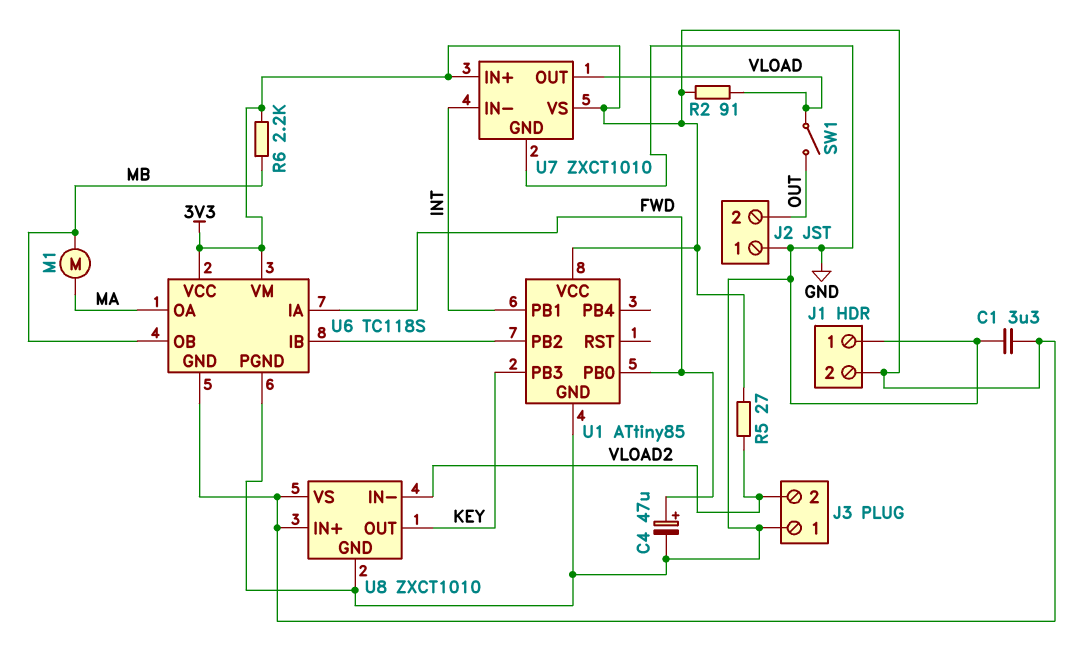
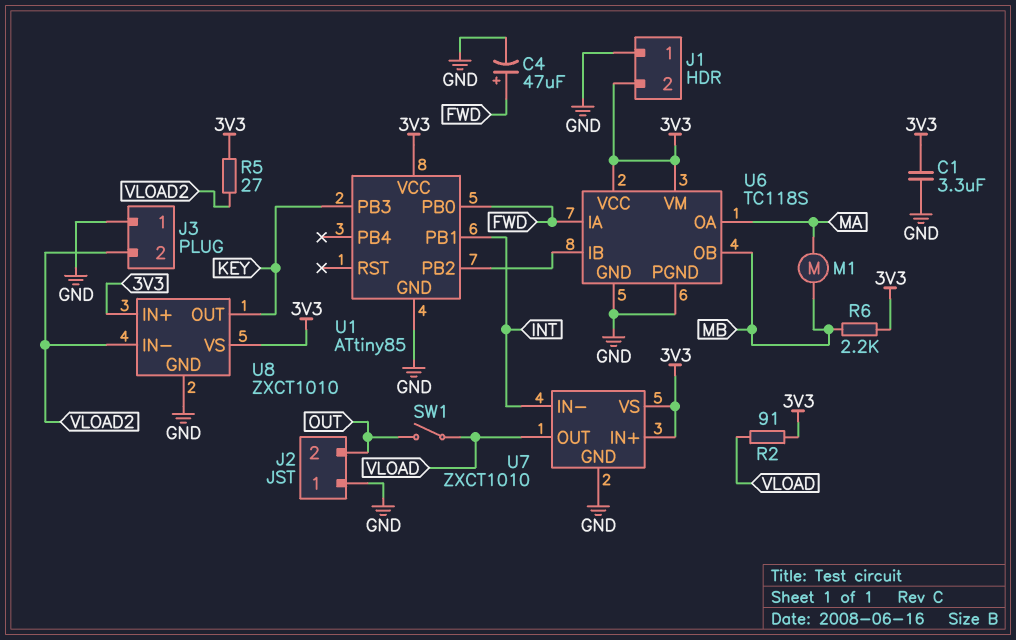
U6 pin GND: 3V3 -> GND

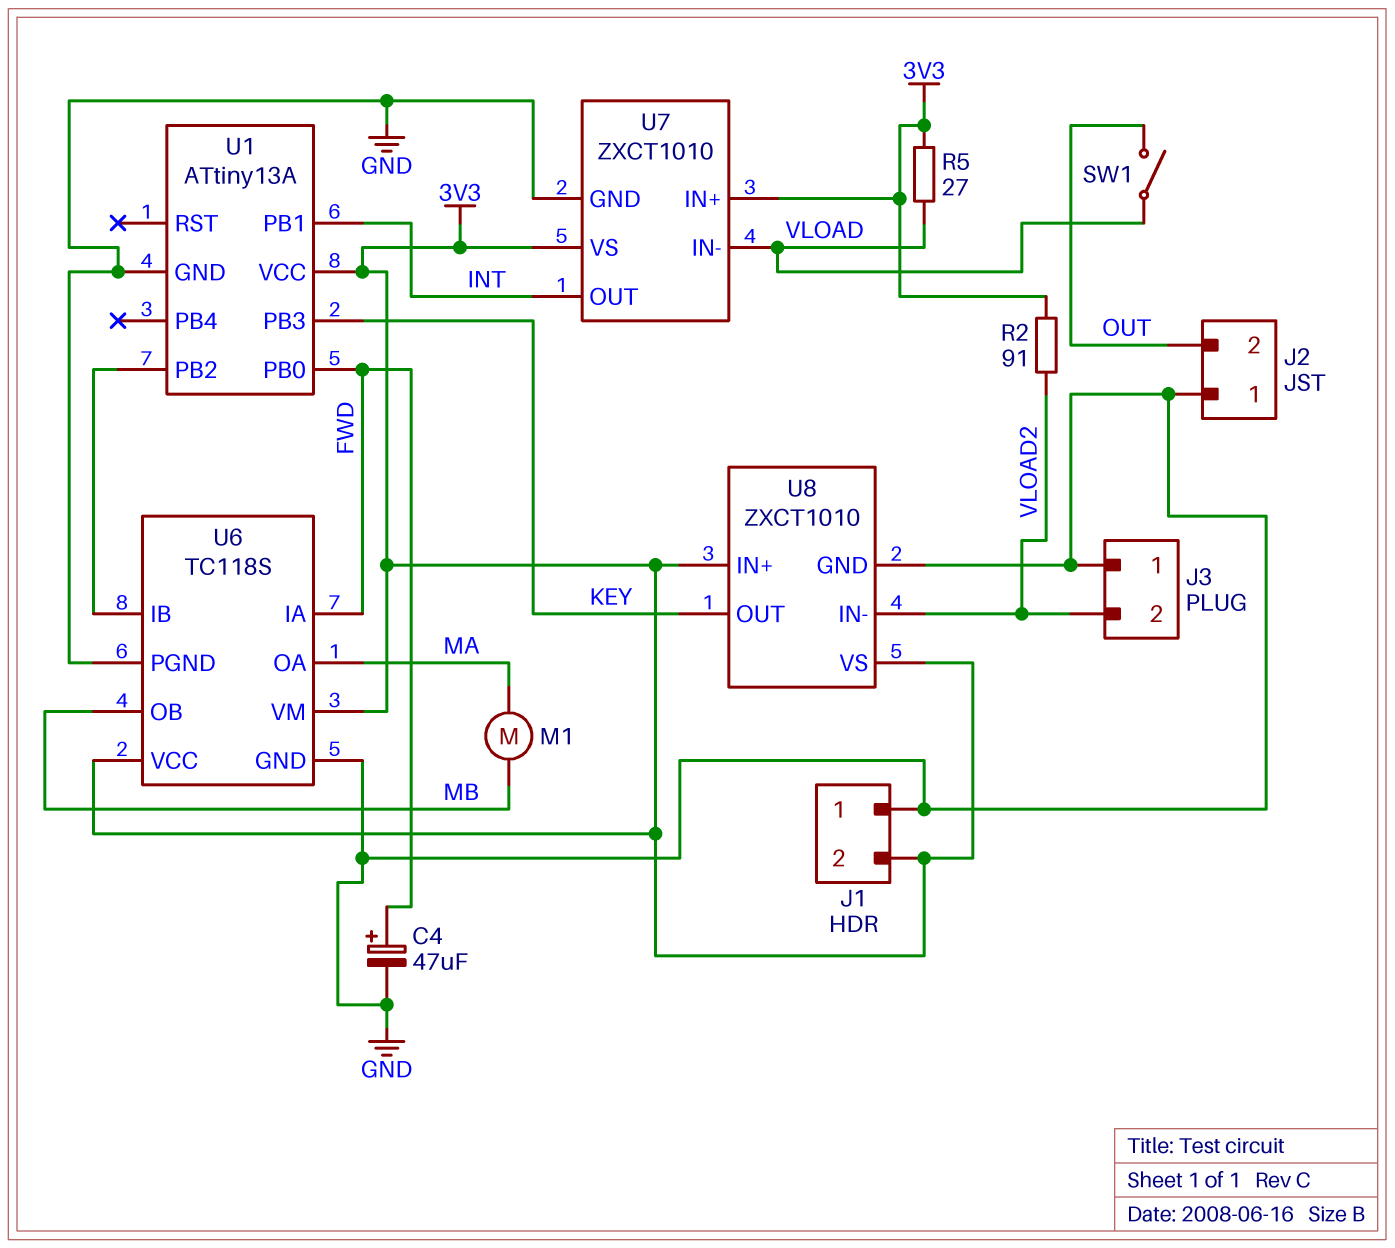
C1: 3.3uF (3V3, GND) -> none
R2: 91 (3V3, VLOAD) -> 91 (3V3, VLOAD2)
R5: 27 (3V3, VLOAD2) -> 27 (3V3, VLOAD)
R6: 2.2k (3V3, MB) -> none
U1: ATtiny85 -> ATtiny13A
U7 pin IN-: INT -> VLOAD
U7 pin OUT: VLOAD -> INT

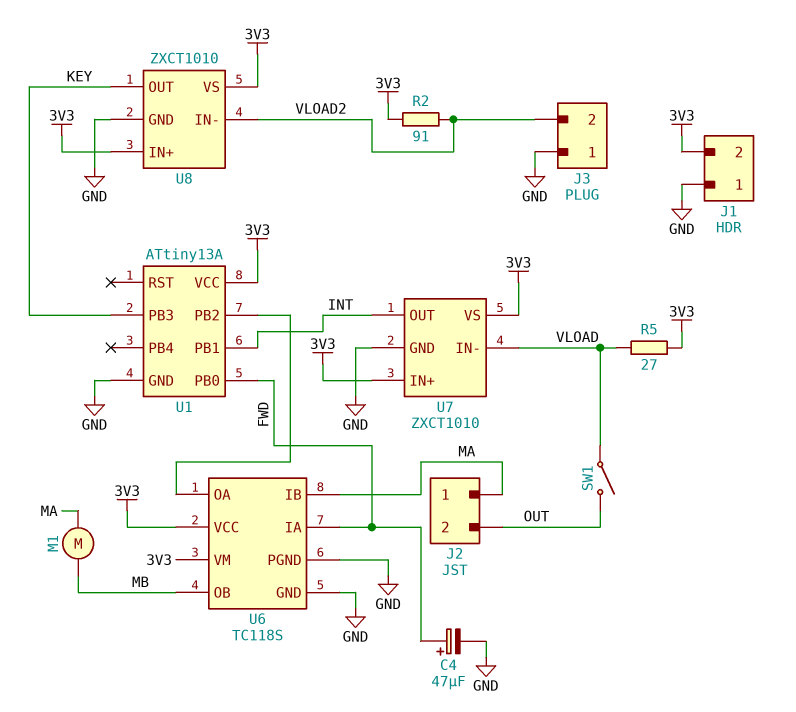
J2 pin 1: GND -> MA
U6 pin IB: U1/PB2 -> MA
U6 pin OA: MA -> U1/PB2

